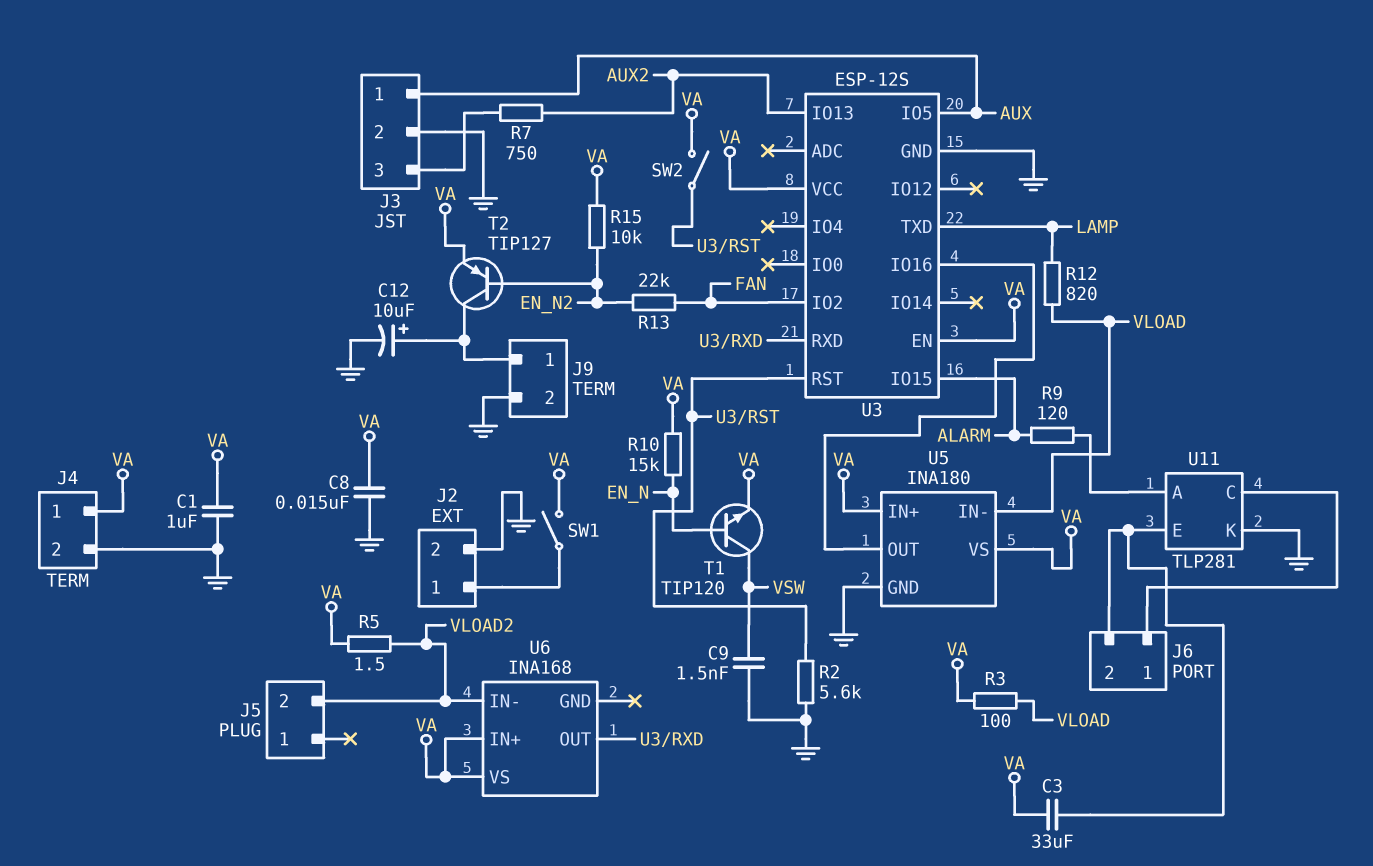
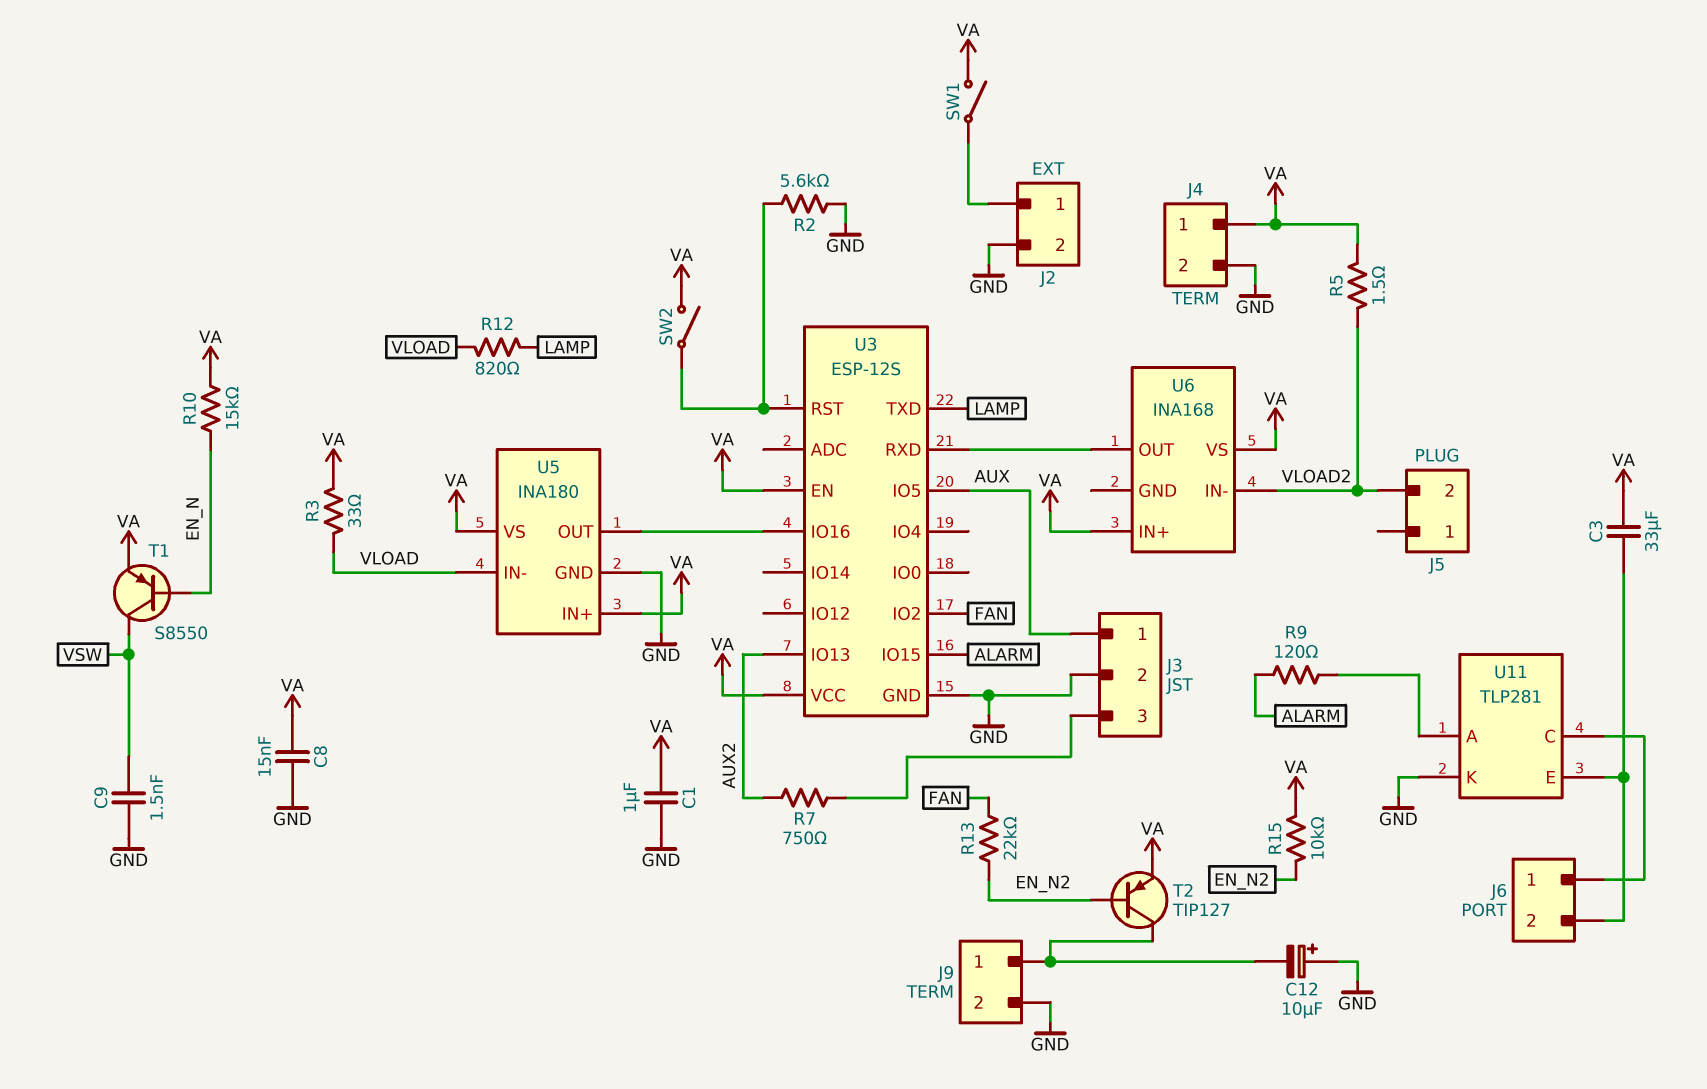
C12: 10uF (plus J9/1, minus GND) -> 10uF (plus GND, minus J9/1)
R3: 100 (VA, VLOAD) -> 33 (VA, VLOAD)
T1: NPN TIP120 (B EN_N, C VSW, E VA) -> PNP S8550 (B EN_N, C VSW, E VA)

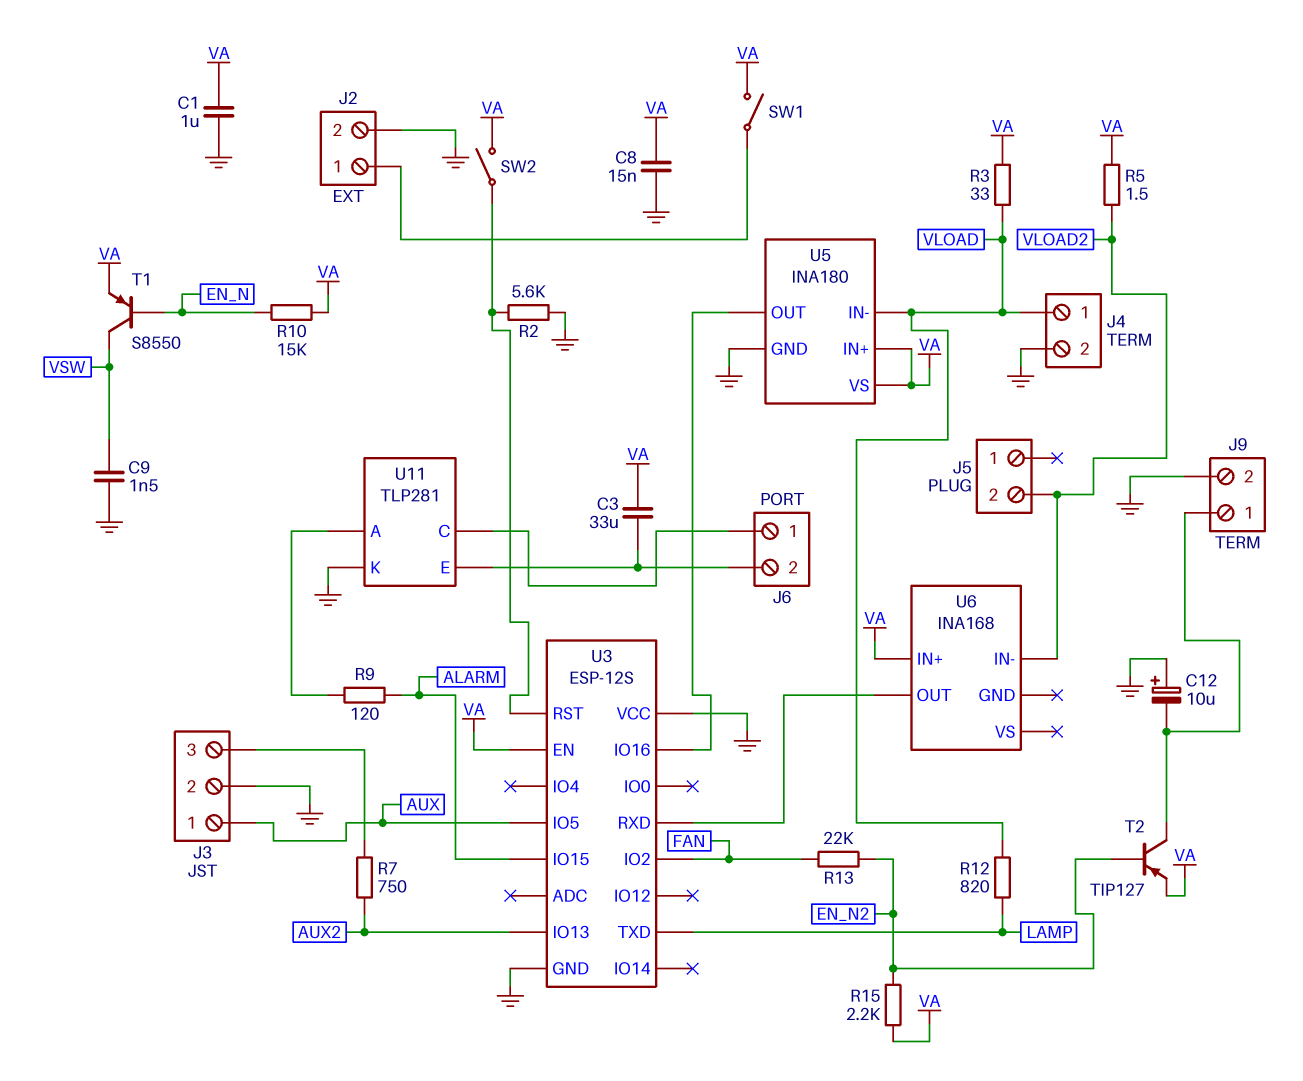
J4 pin 1: VA -> VLOAD
R15: 10k (EN_N2, VA) -> 2.2k (EN_N2, VA)
U3 pin VCC: VA -> GND
U6 pin VS: VA -> none

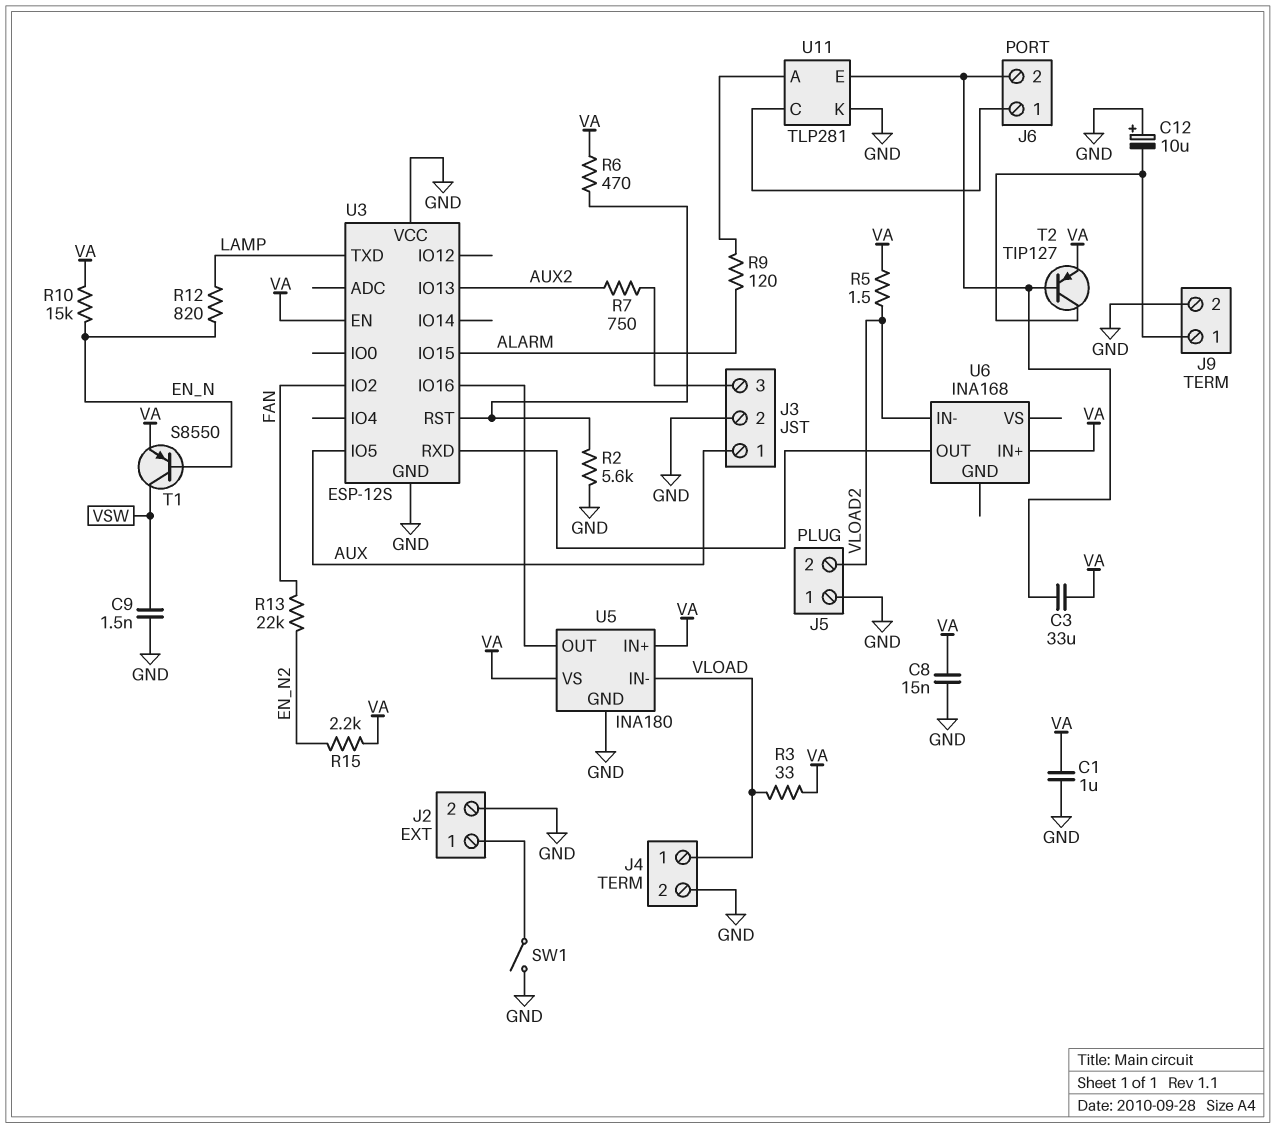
J5 pin 1: none -> GND
R6: none -> 470 (U3/RST, VA)
R12: 820 (LAMP, VLOAD) -> 820 (EN_N, LAMP)
SW1: switch (J2/1, VA) -> switch (GND, J2/1)
SW2: switch (U3/RST, VA) -> none
T2: PNP TIP127 (B EN_N2, C J9/1, E VA) -> PNP TIP127 (B J6/2, C J9/1, E VA)

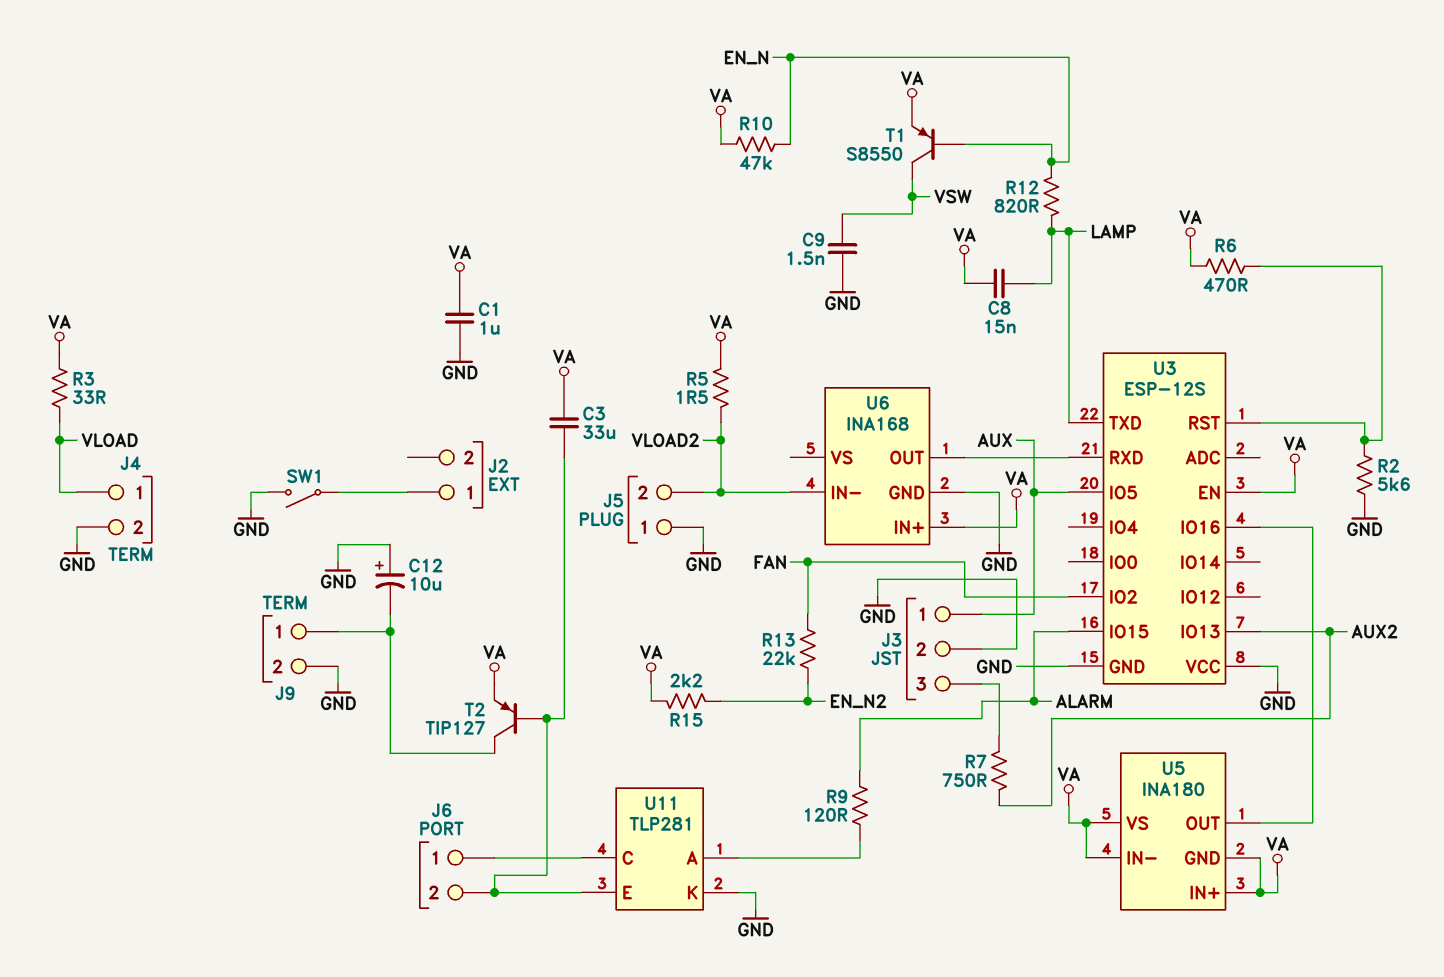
C8: 15nF (GND, VA) -> 15nF (LAMP, VA)
J2 pin 2: GND -> none
R10: 15k (EN_N, VA) -> 47k (EN_N, VA)
U5 pin GND: GND -> VA
U5 pin IN-: VLOAD -> VA
U6 pin GND: none -> GND

